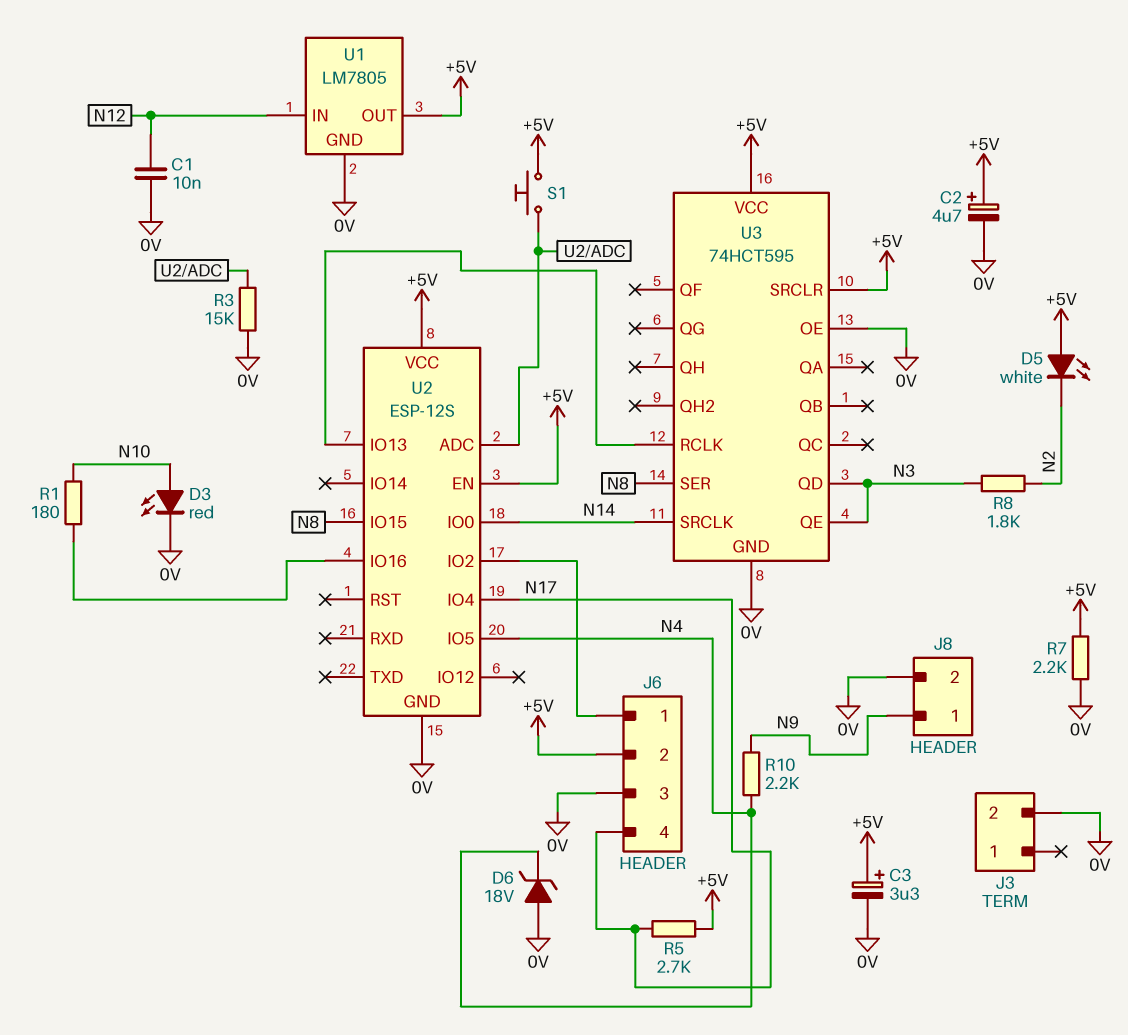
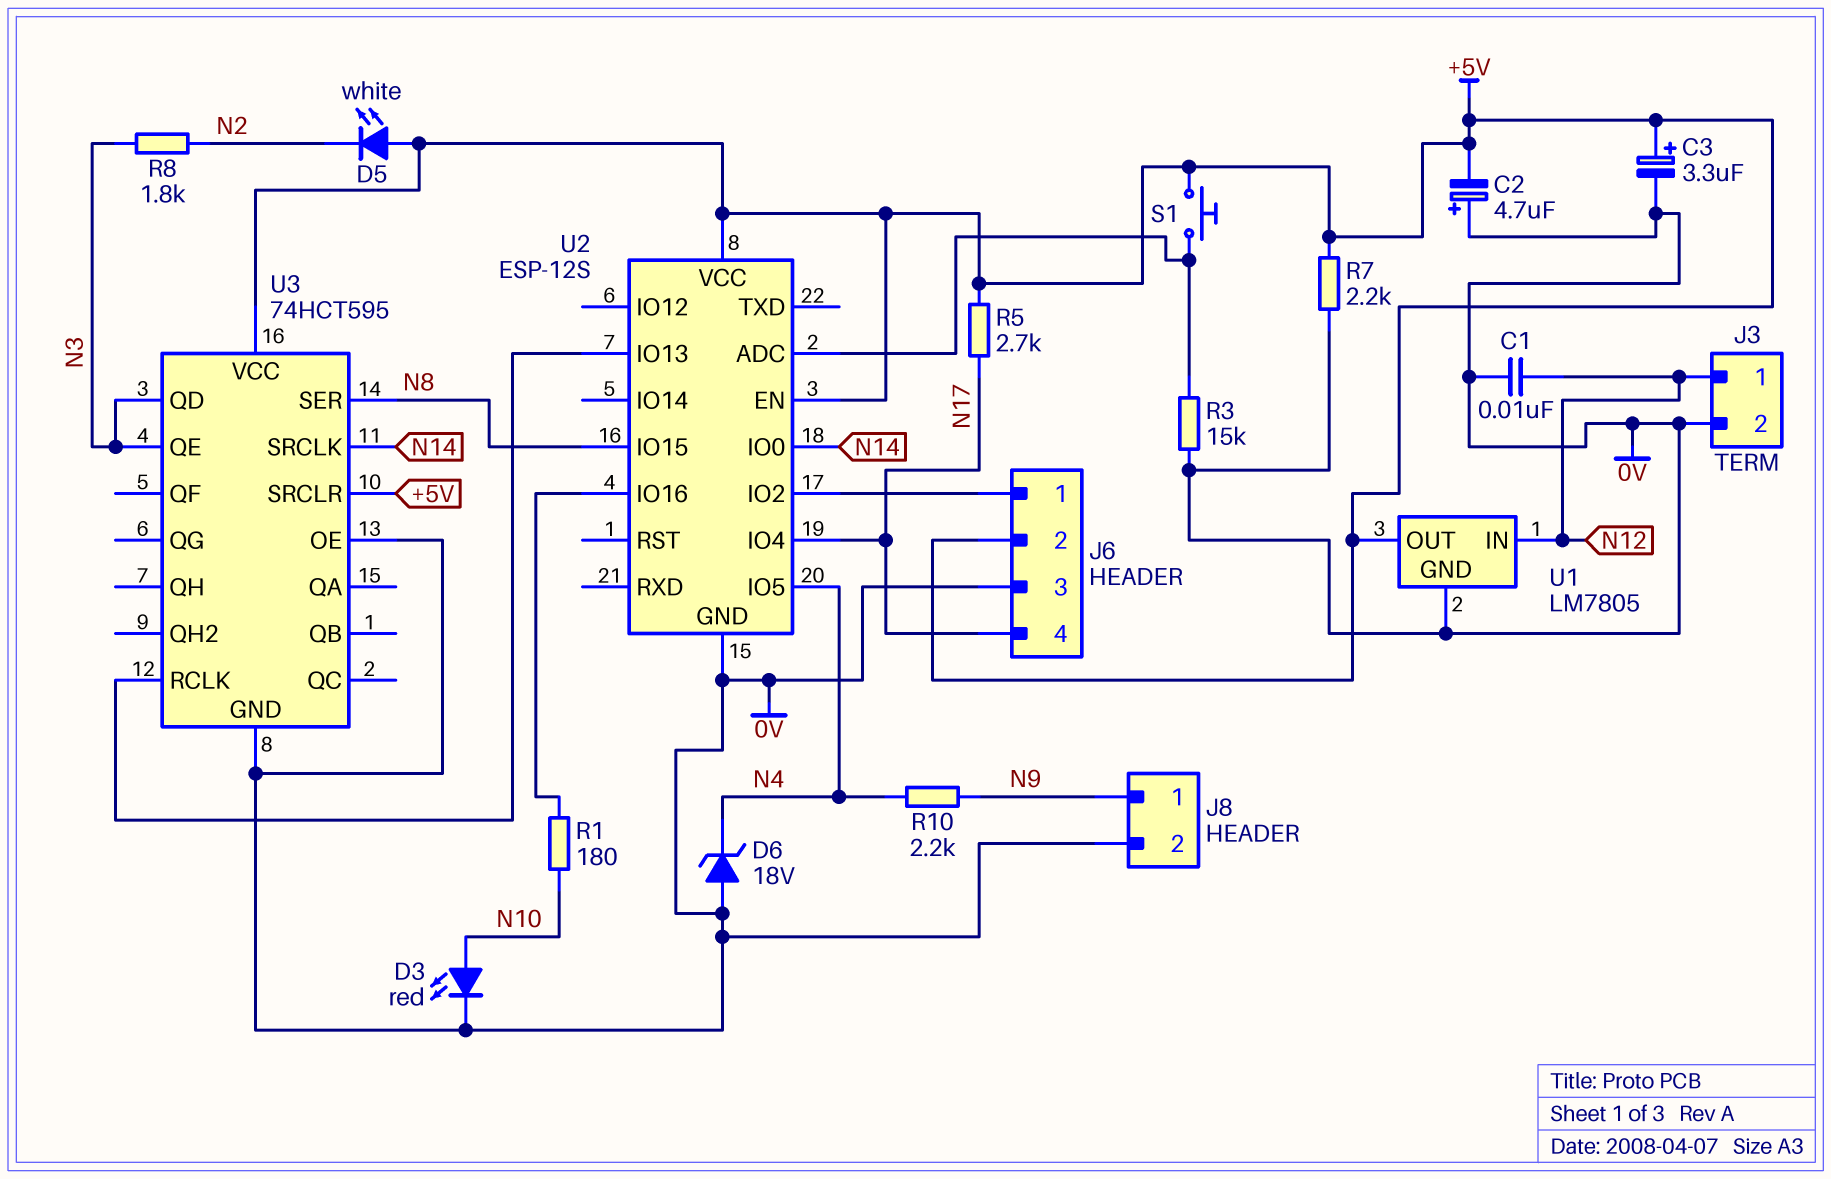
C2: 4.7uF (plus +5V, minus 0V) -> 4.7uF (plus 0V, minus +5V)
J3 pin 1: none -> N12

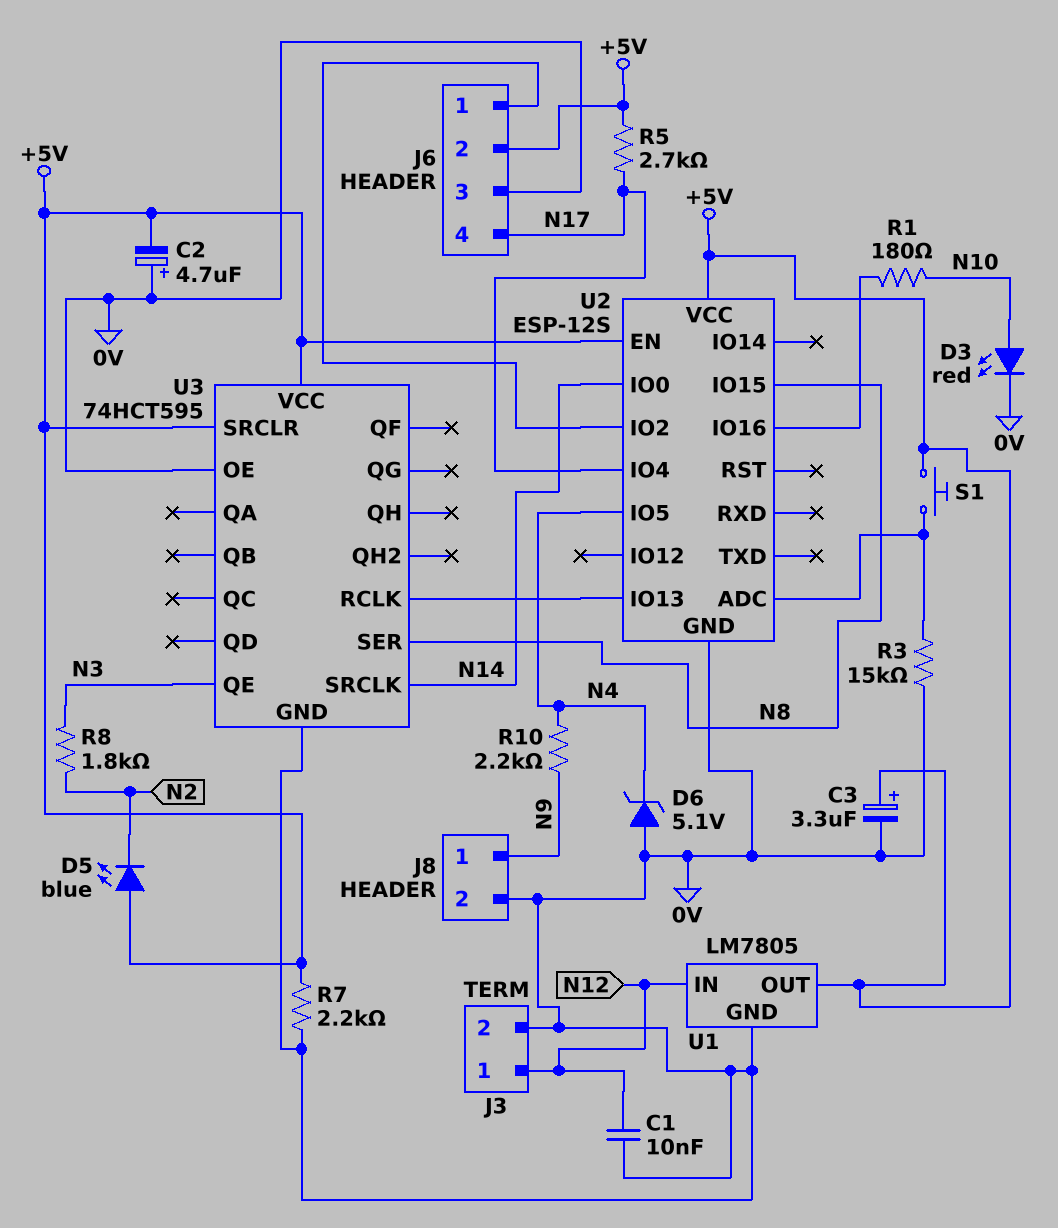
D5: LED white (A +5V, K N2) -> LED blue (A +5V, K N2)
D6: zener 18V (A 0V, K N4) -> zener 5.1V (A 0V, K N4)
U3 pin QD: N3 -> none

